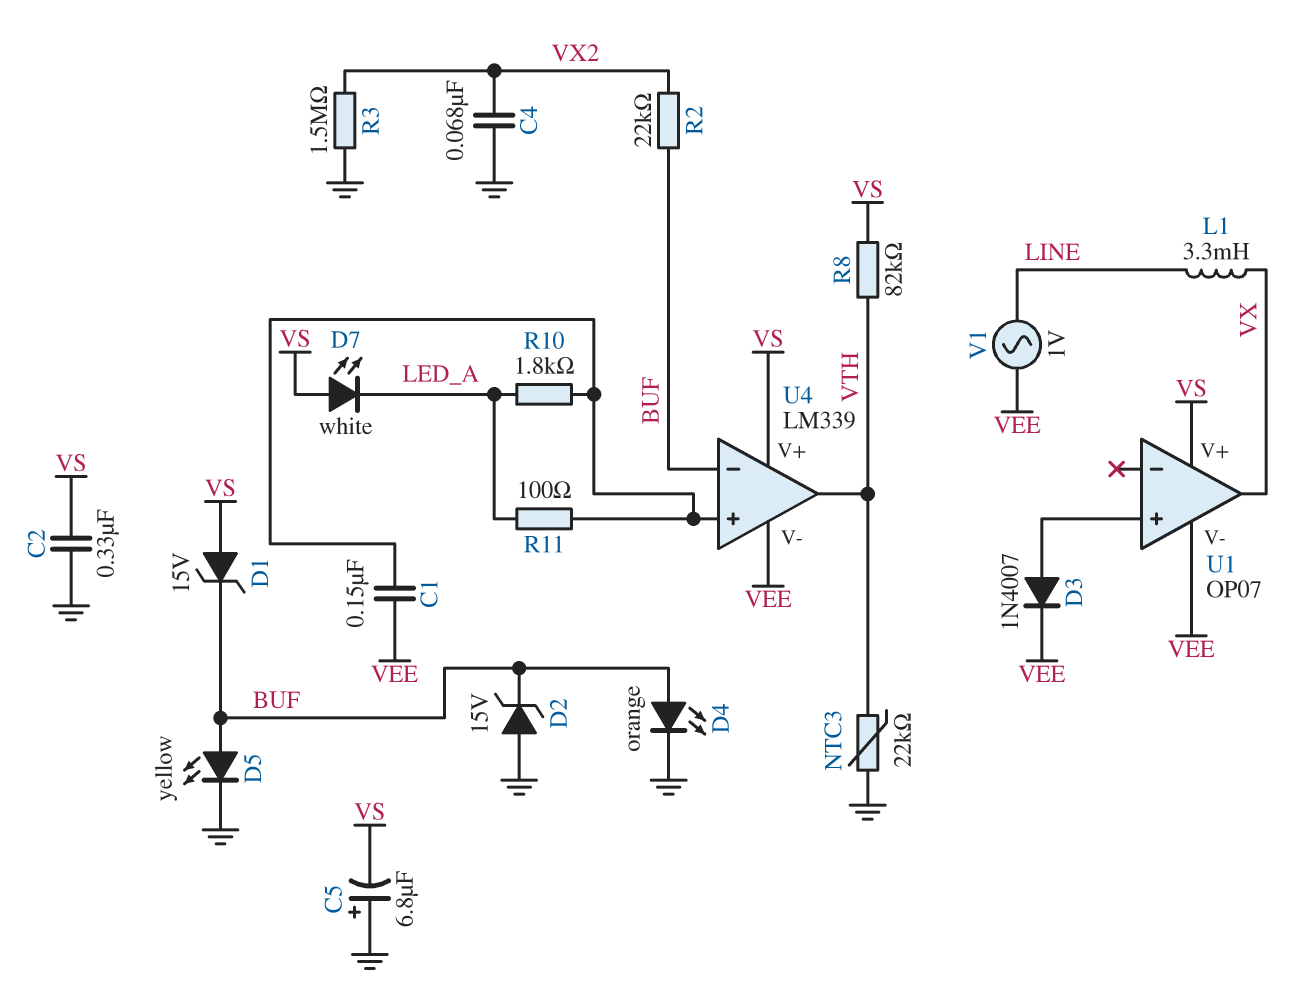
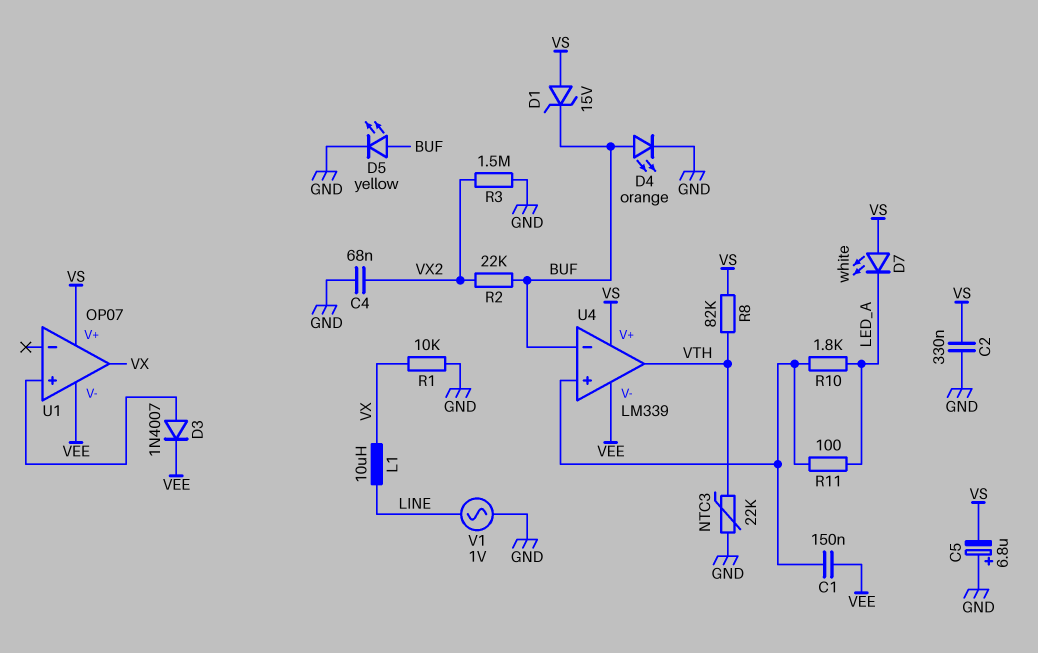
D2: zener 15V (A GND, K BUF) -> none
L1: 3.3mH (LINE, VX) -> 10uH (LINE, VX)
R1: none -> 10k (GND, VX)
V1: AC 1V (LINE, VEE) -> AC 1V (GND, LINE)

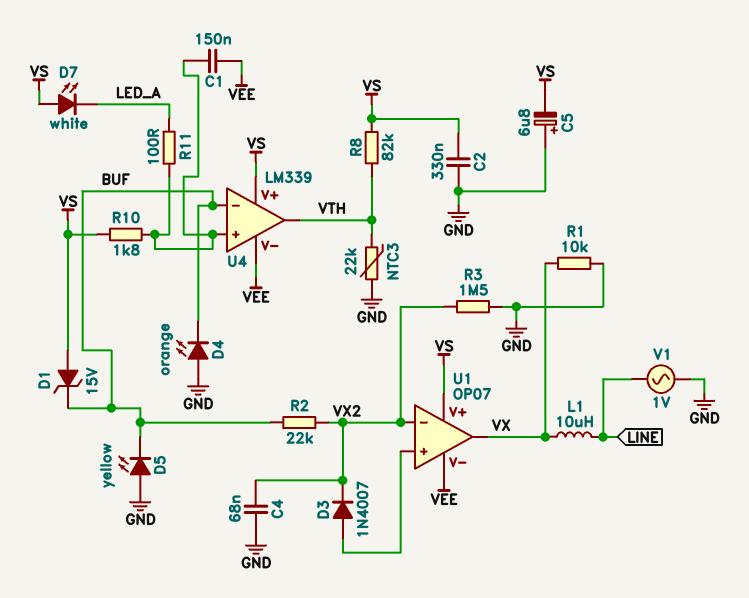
D3: diode 1N4007 (A U1/in+, K VEE) -> diode 1N4007 (A U1/in+, K VX2)
D4: LED orange (A BUF, K GND) -> LED orange (A GND, K BUF)
D5: LED yellow (A BUF, K GND) -> LED yellow (A GND, K BUF)
R10: 1.8k (LED_A, U4/in+) -> 1.8k (U4/in+, VS)
U1 pin in-: none -> VX2

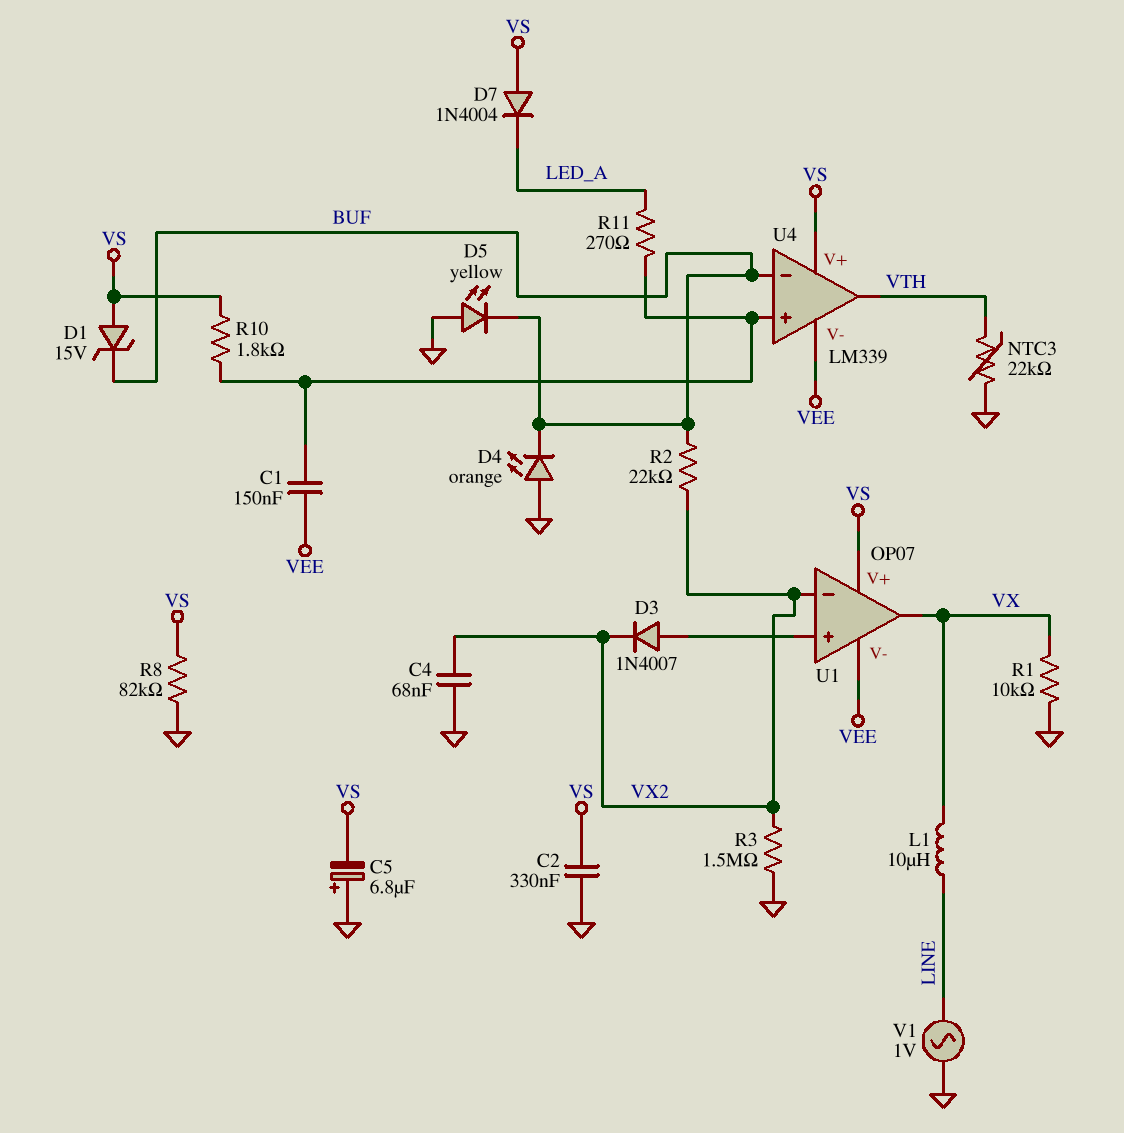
D7: LED white (A VS, K LED_A) -> diode 1N4004 (A VS, K LED_A)
R8: 82k (VS, VTH) -> 82k (GND, VS)
R11: 100 (LED_A, U4/in+) -> 270 (LED_A, U4/in+)

